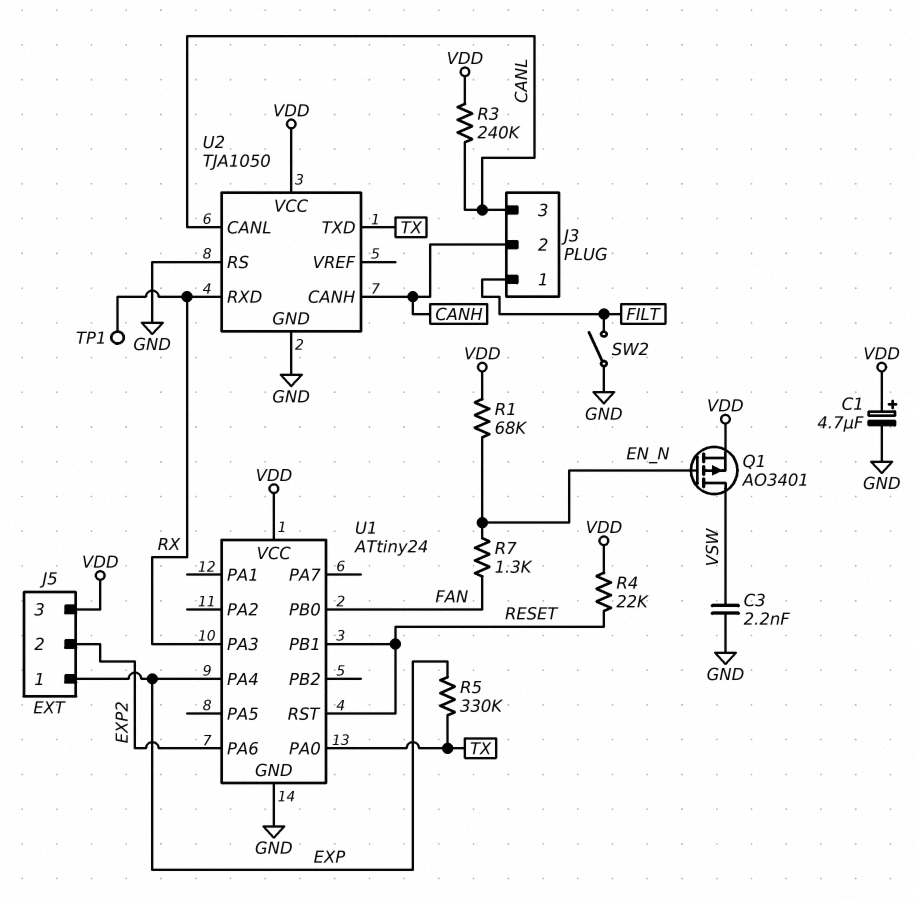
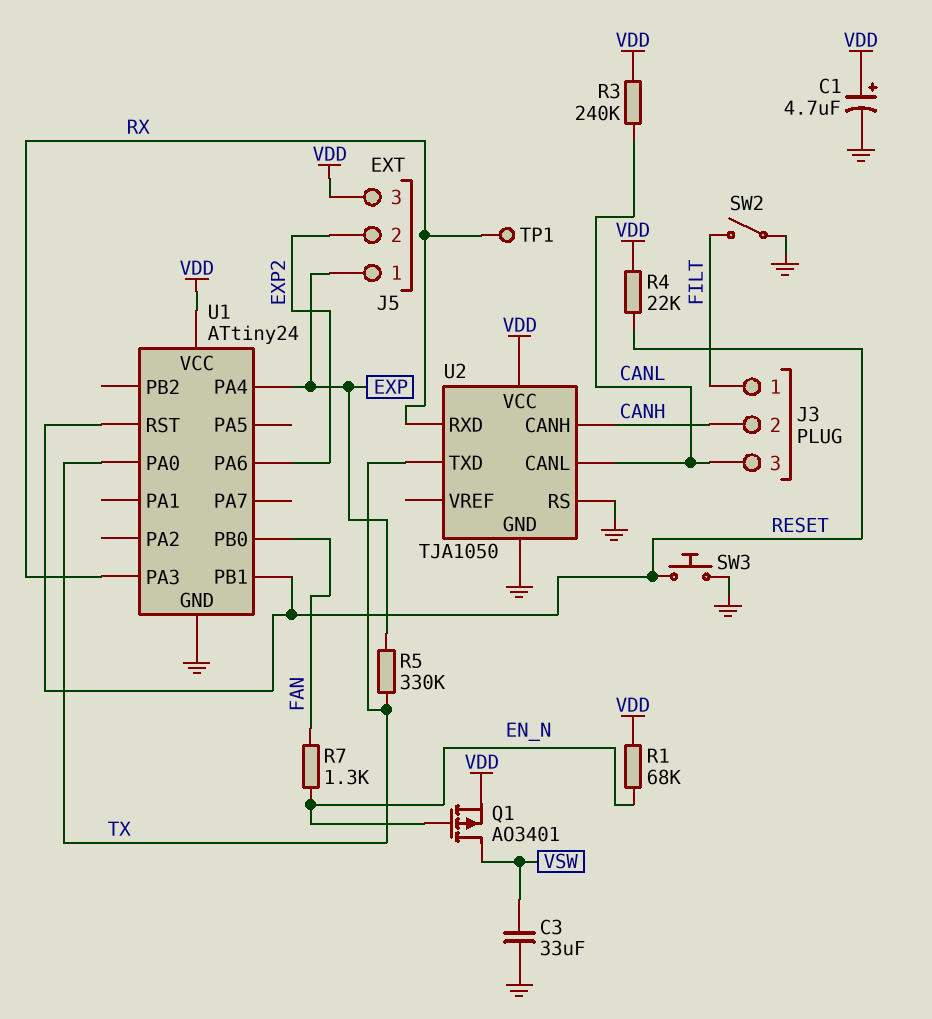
C3: 2.2nF (GND, VSW) -> 33uF (GND, VSW)
SW3: none -> button (GND, RESET)

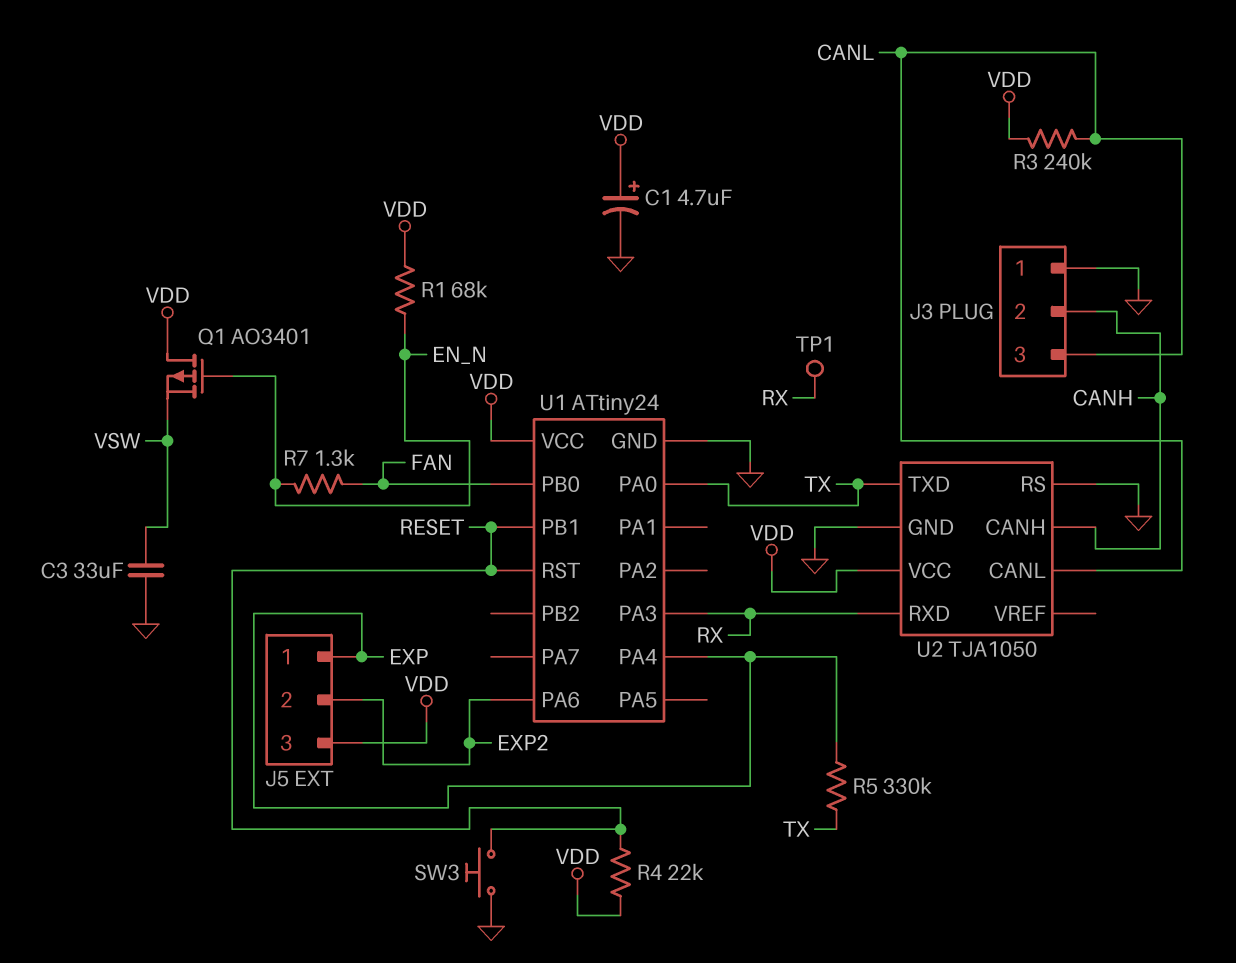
J3 pin 1: FILT -> GND
Q1: PMOS AO3401 (G EN_N, D VSW, S VDD) -> PMOS AO3401 (G EN_N, D VDD, S VSW)
SW2: switch (FILT, GND) -> none

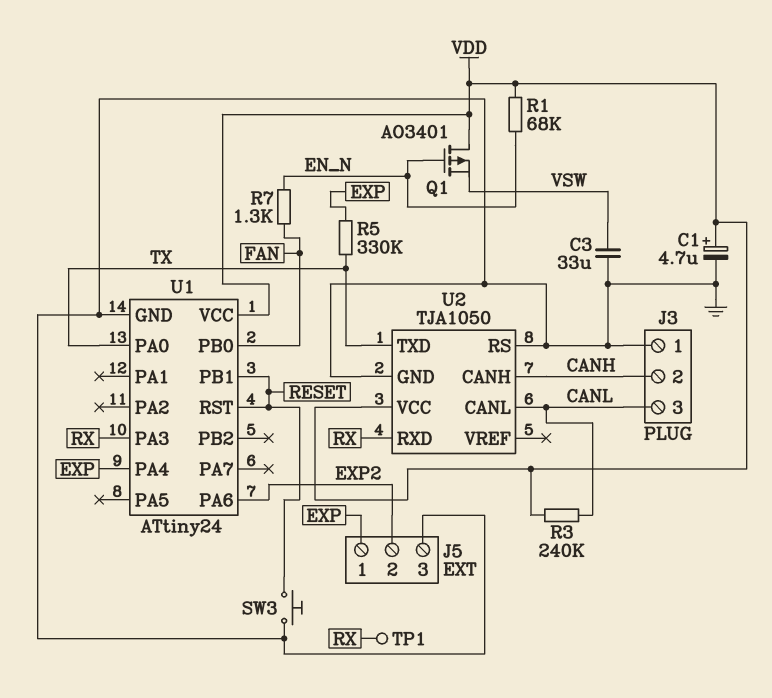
J5 pin 3: VDD -> GND
R4: 22k (RESET, VDD) -> none

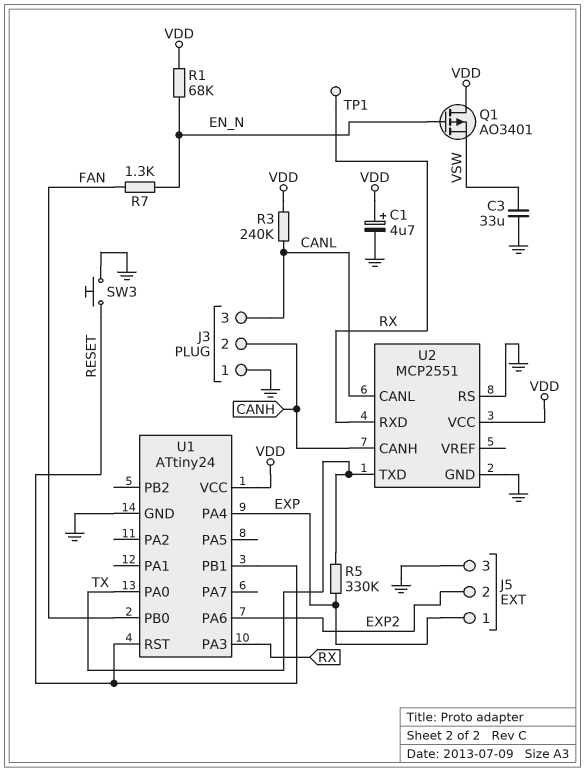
U2: TJA1050 -> MCP2551

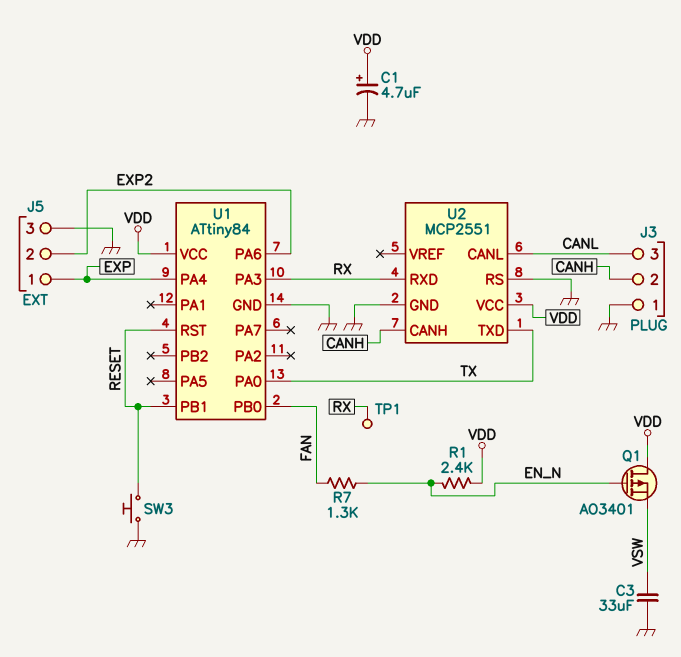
R1: 68k (EN_N, VDD) -> 2.4k (EN_N, VDD)
R3: 240k (CANL, VDD) -> none
R5: 330k (EXP, TX) -> none
U1: ATtiny24 -> ATtiny84

